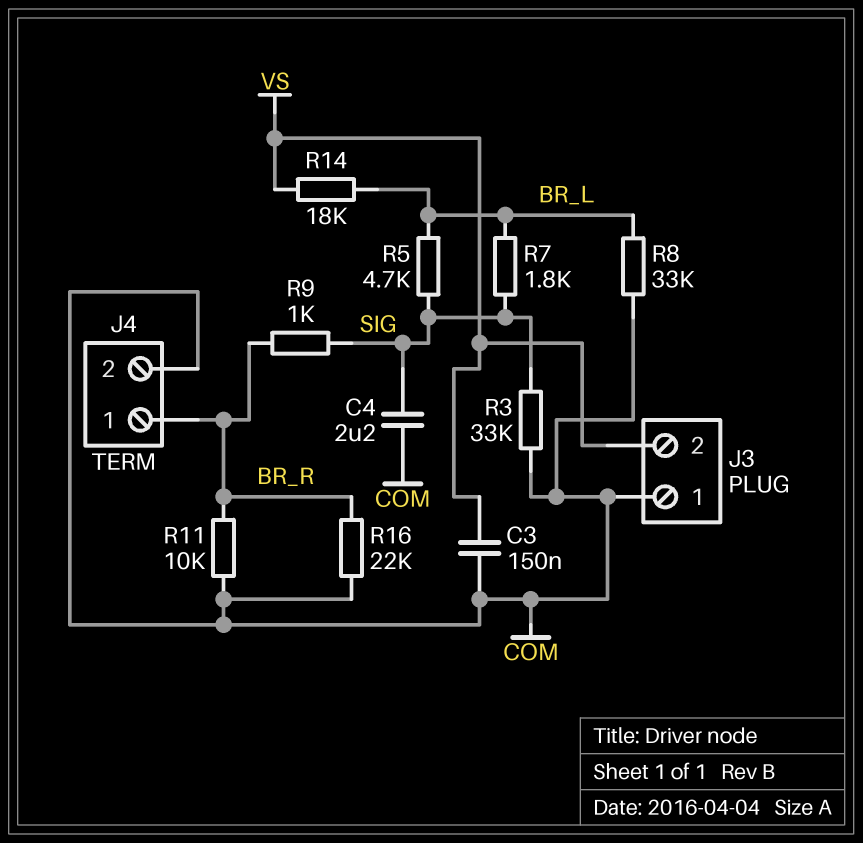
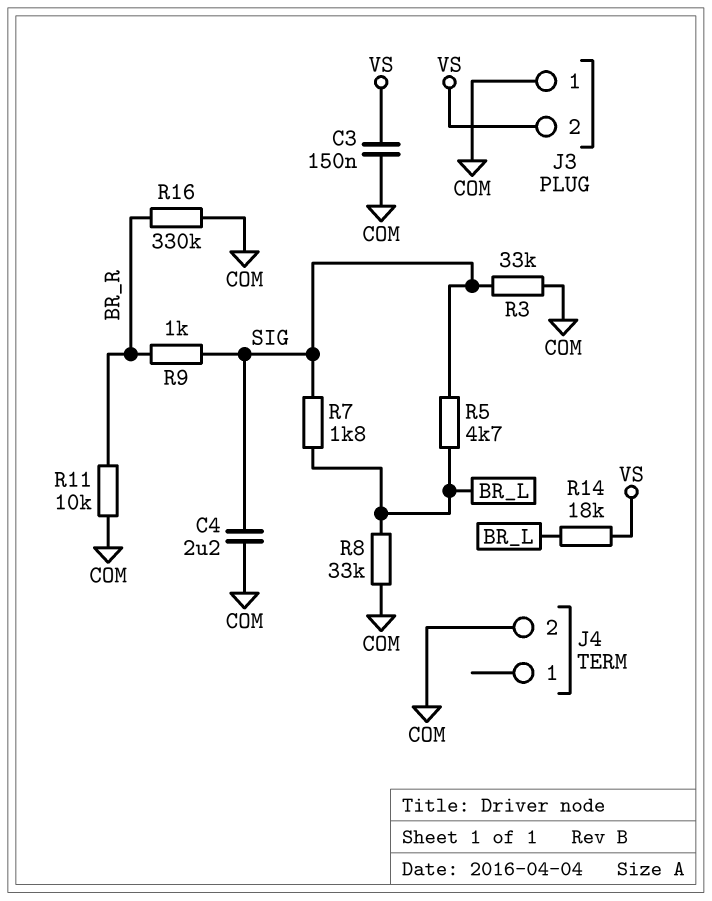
J4 pin 1: BR_R -> none
R16: 22k (BR_R, COM) -> 330k (BR_R, COM)

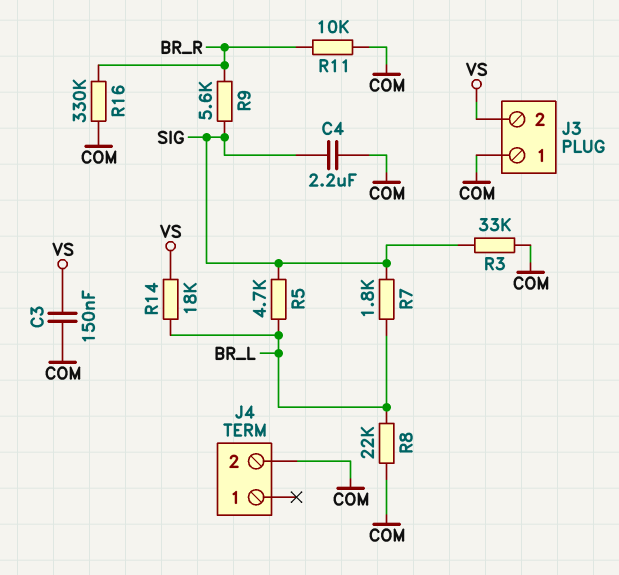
R8: 33k (BR_L, COM) -> 22k (BR_L, COM)
R9: 1k (BR_R, SIG) -> 5.6k (BR_R, SIG)

